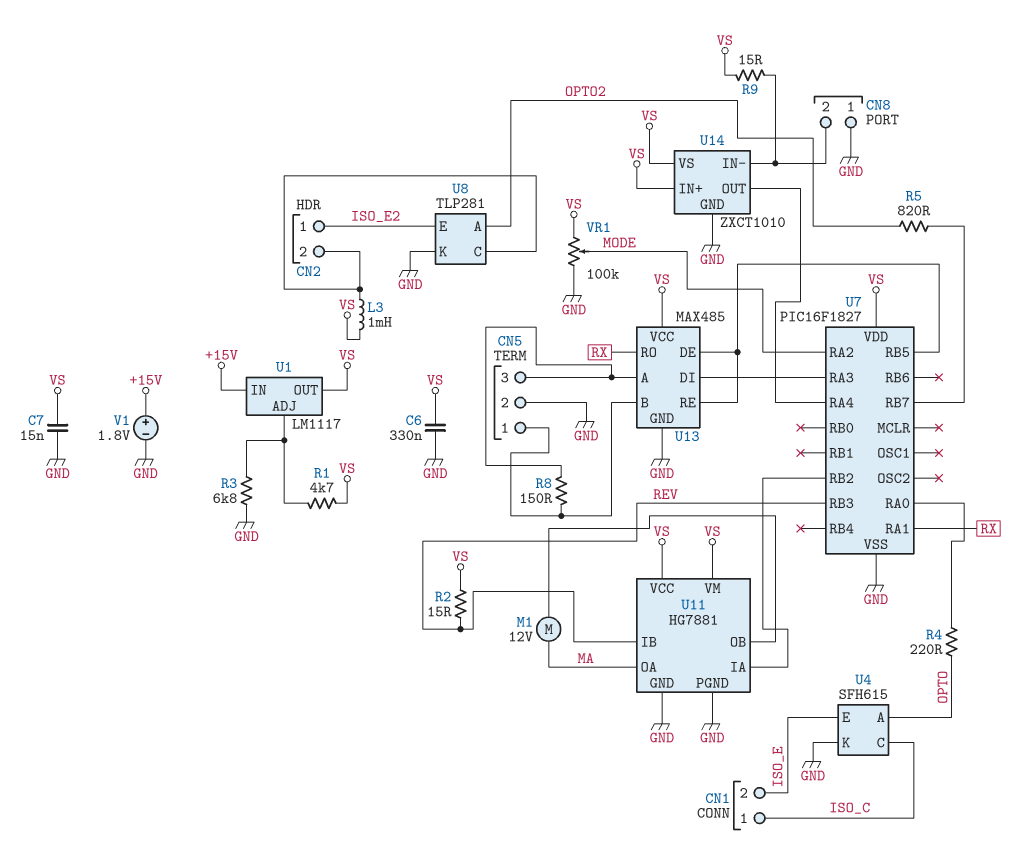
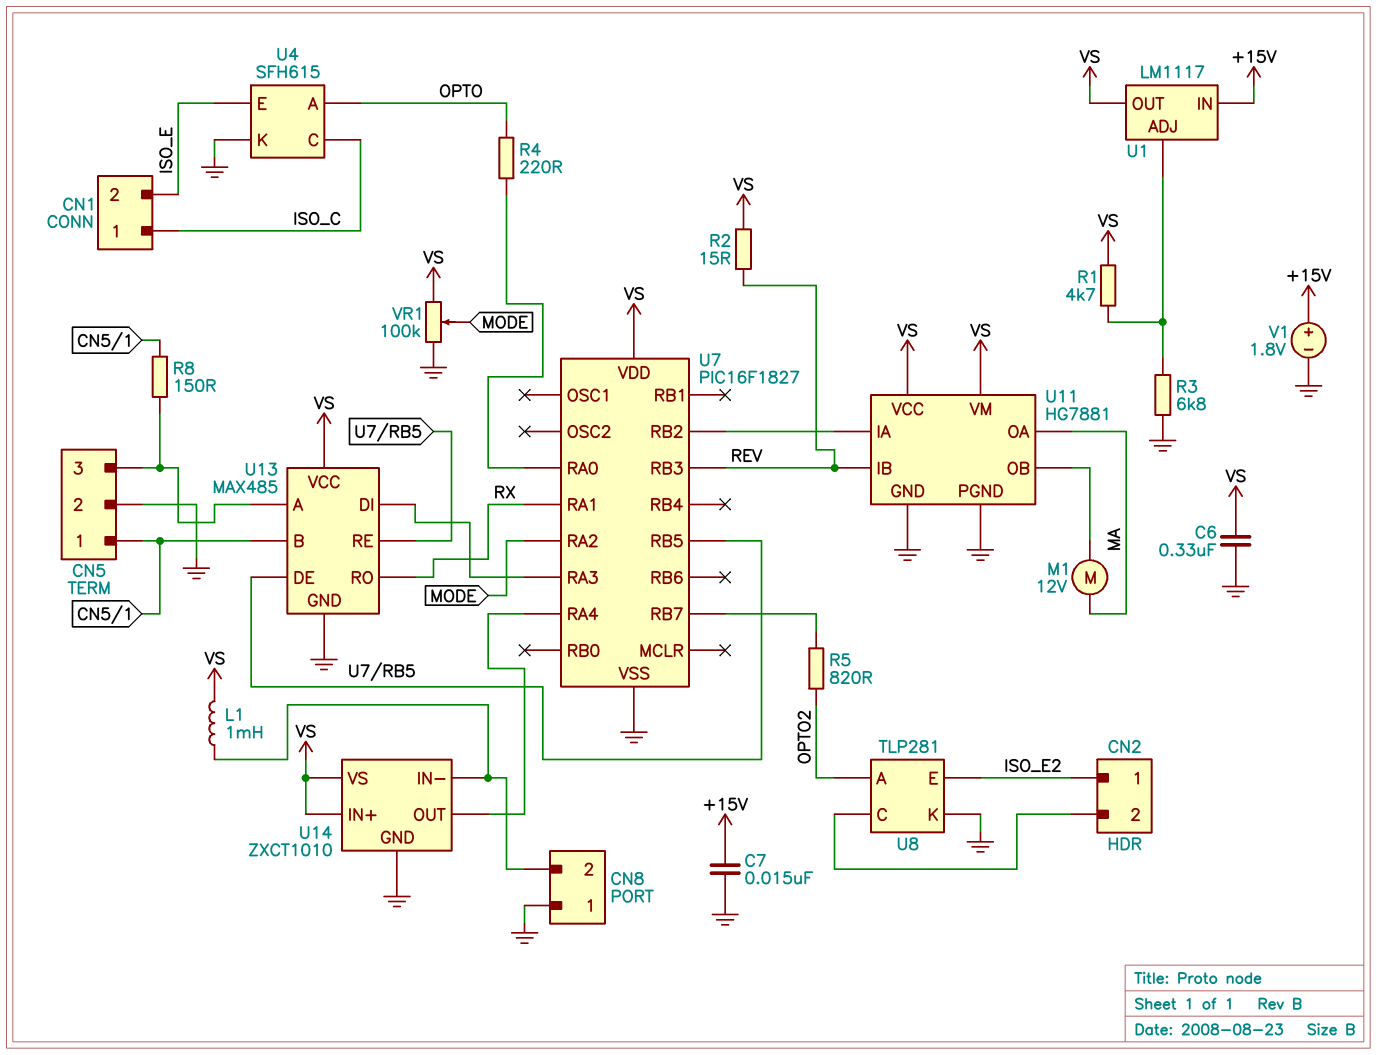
C7: 15nF (GND, VS) -> 15nF (+15V, GND)
L1: none -> 1mH (CN8/2, VS)
L3: 1mH (CN2/2, VS) -> none
R9: 15 (CN8/2, VS) -> none

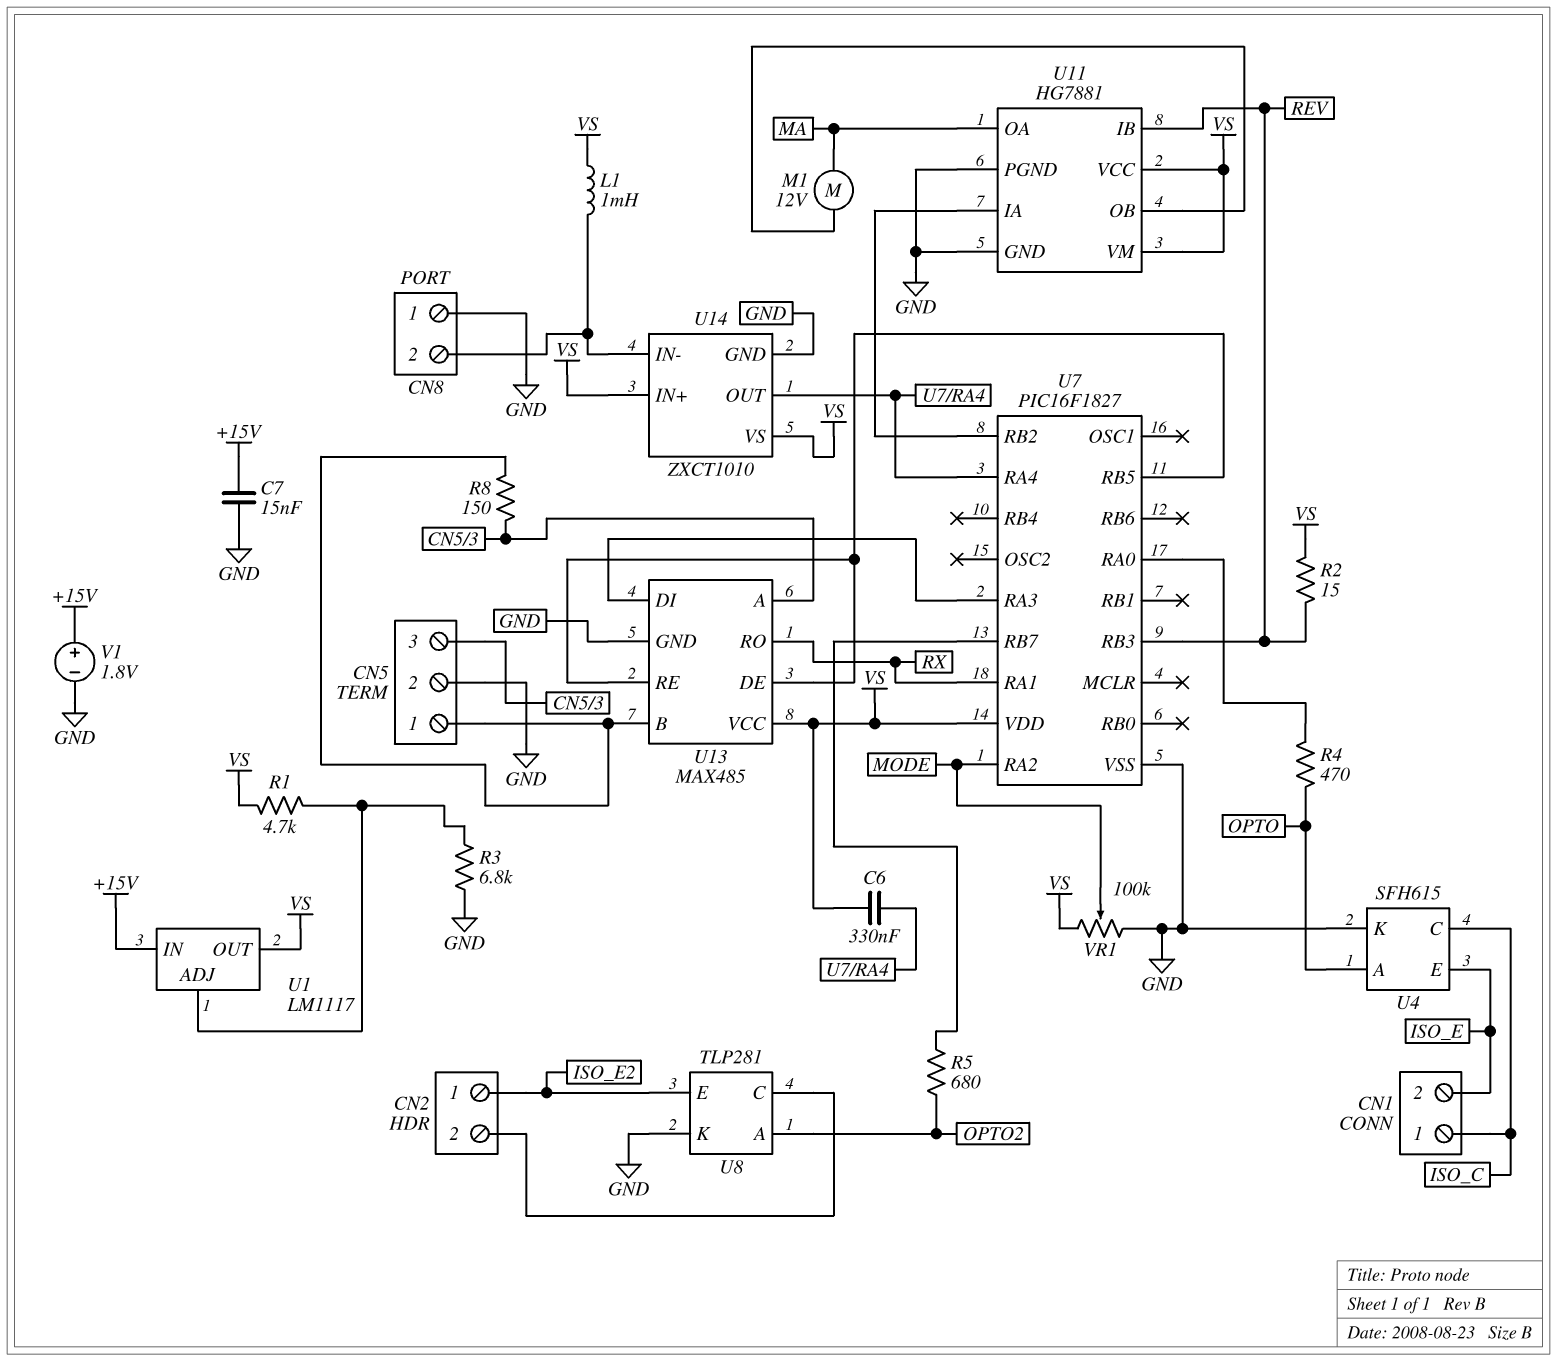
C6: 330nF (GND, VS) -> 330nF (U7/RA4, VS)
R4: 220 (OPTO, U7/RA0) -> 470 (OPTO, U7/RA0)
R5: 820 (OPTO2, U7/RB7) -> 680 (OPTO2, U7/RB7)

